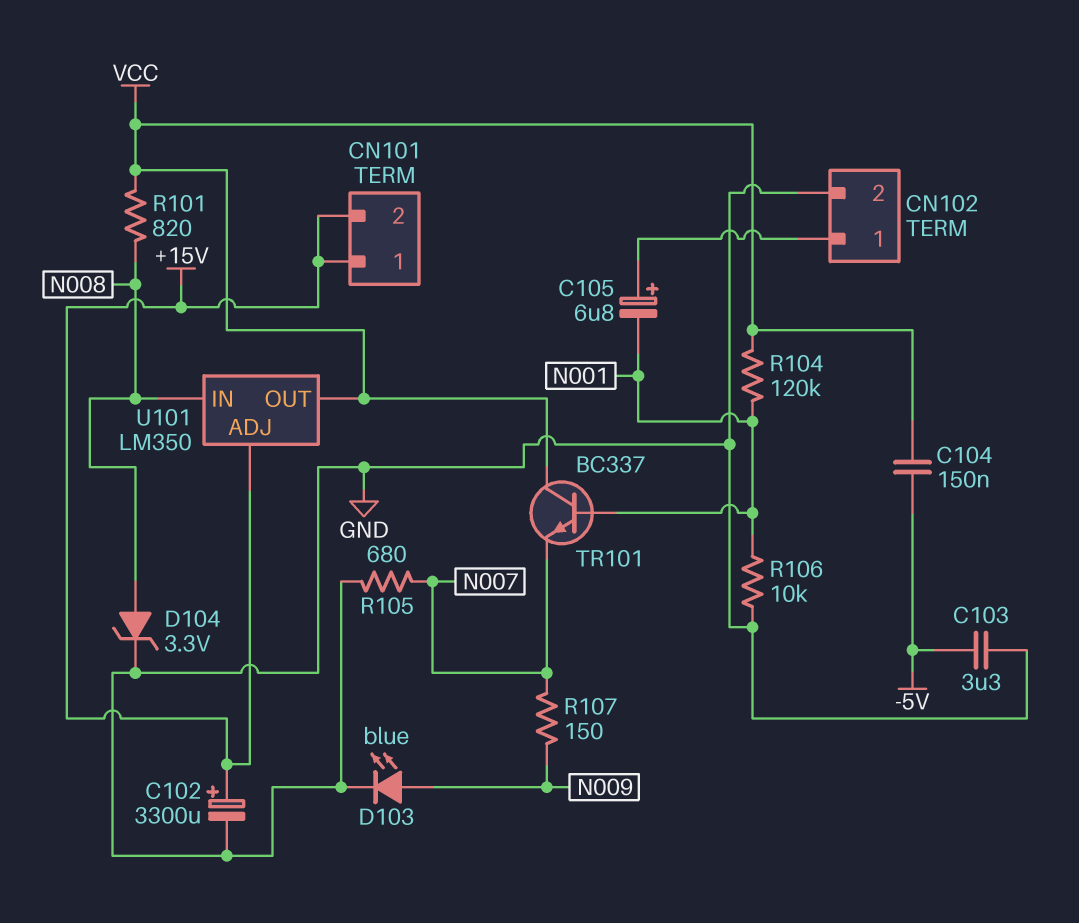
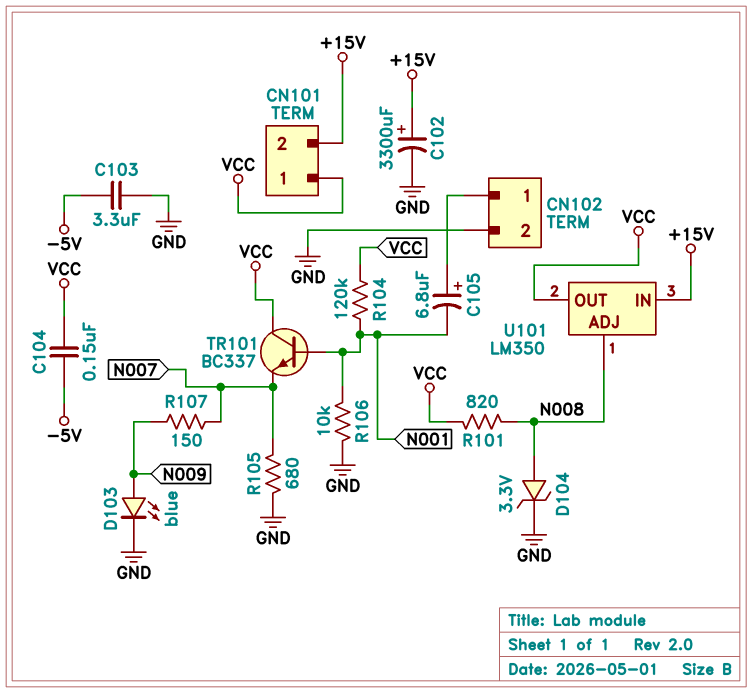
CN101 pin 1: +15V -> VCC
U101 pin ADJ: +15V -> N008
U101 pin IN: N008 -> +15V

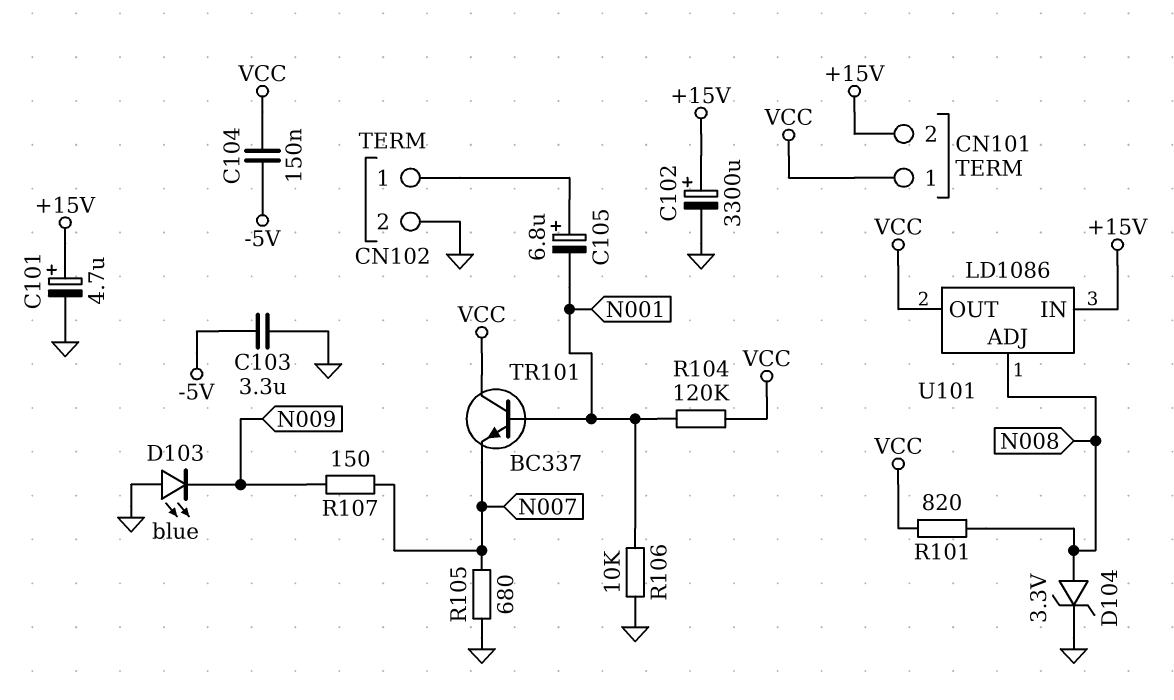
C101: none -> 4.7uF (plus +15V, minus GND)
D103: LED blue (A N009, K GND) -> LED blue (A GND, K N009)
U101: LM350 -> LD1086

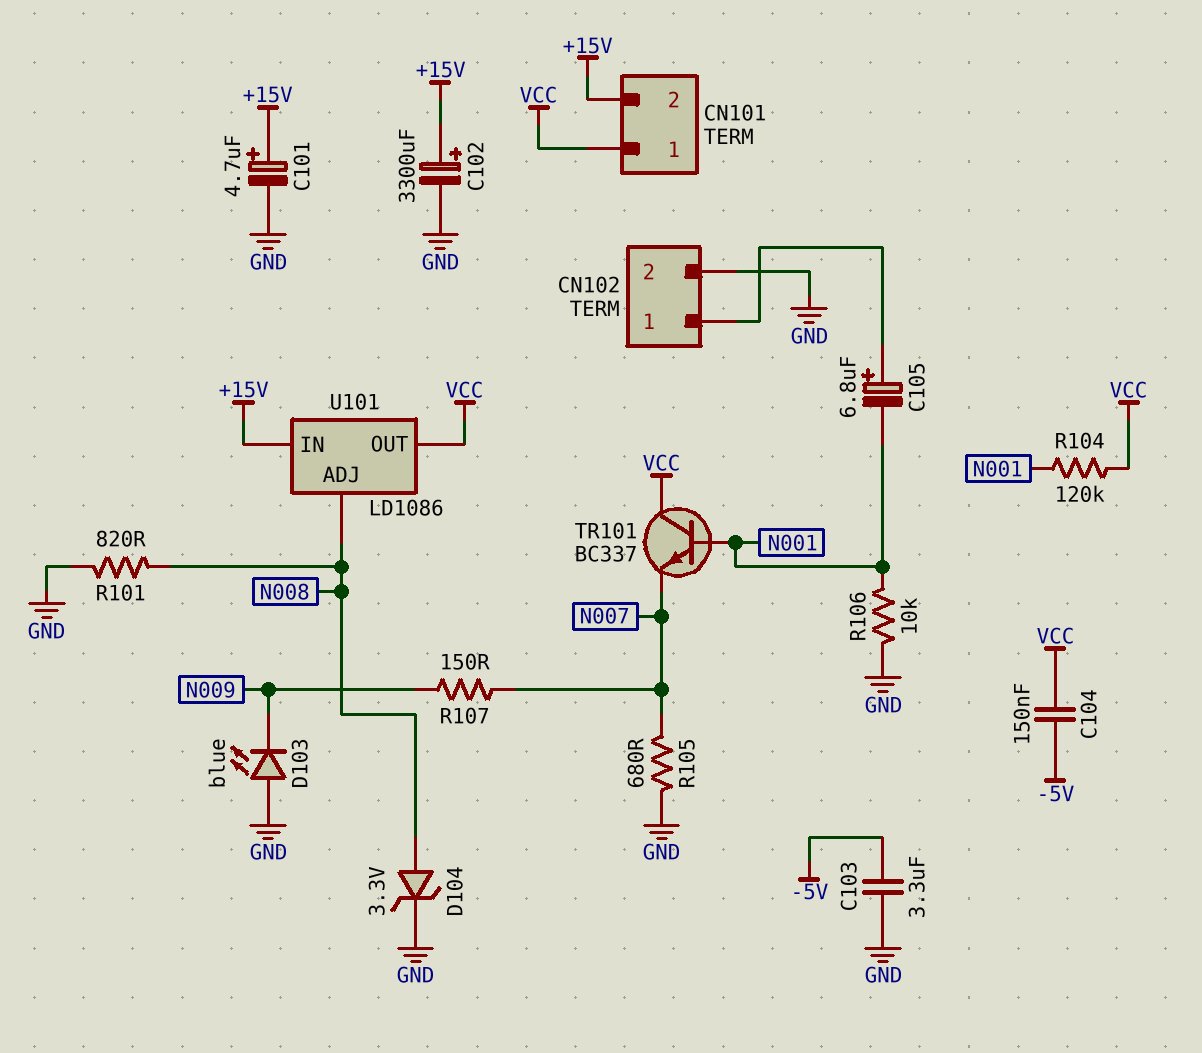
R101: 820 (N008, VCC) -> 820 (GND, N008)

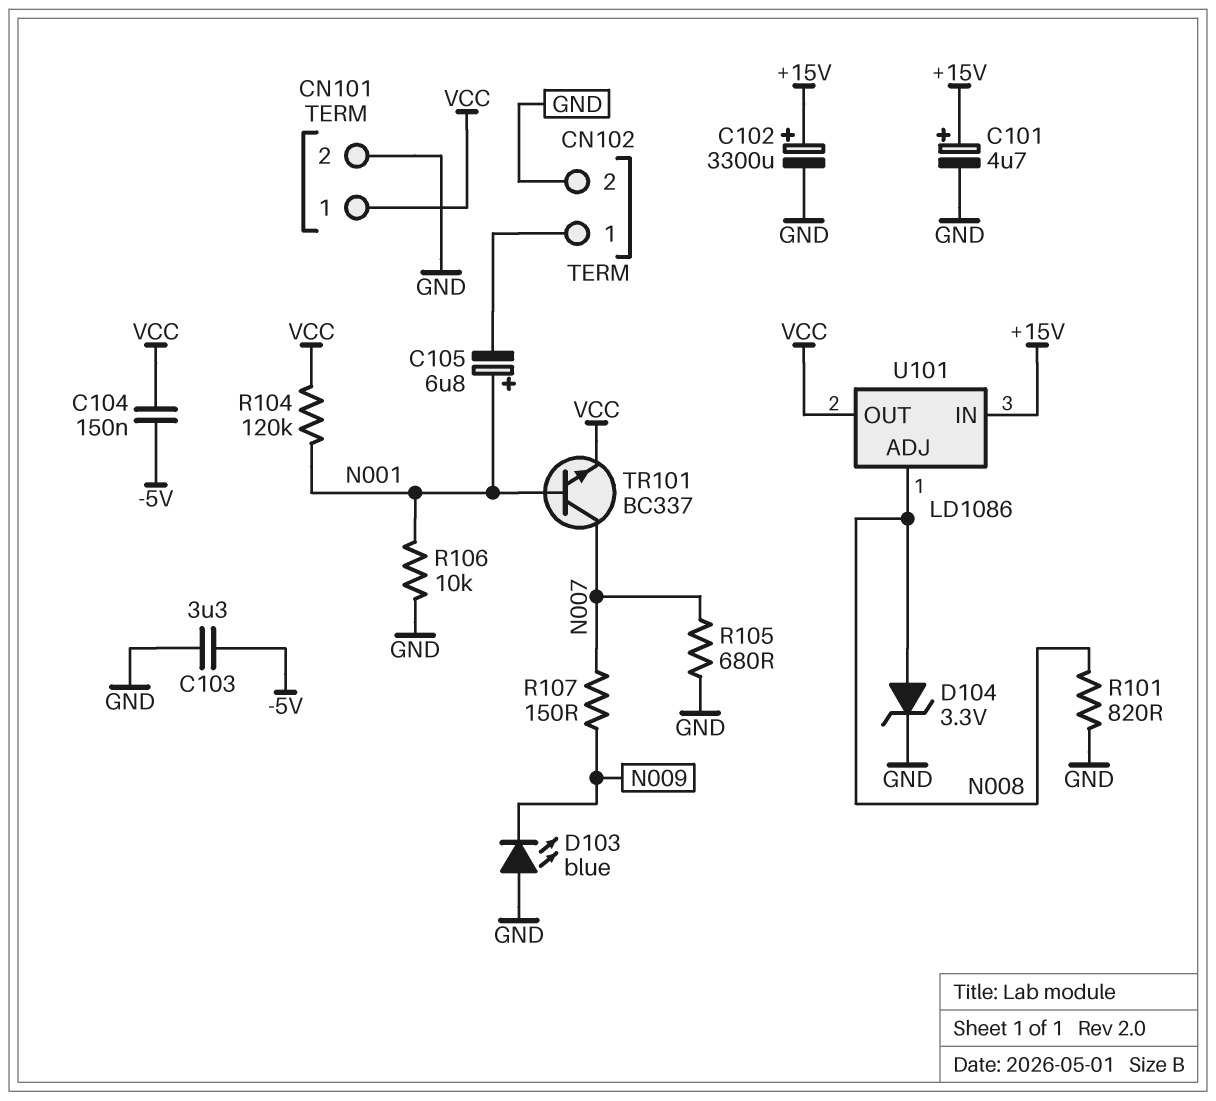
C105: 6.8uF (plus CN102/1, minus N001) -> 6.8uF (plus N001, minus CN102/1)
CN101 pin 2: +15V -> GND
TR101: NPN BC337 (B N001, C VCC, E N007) -> NPN BC337 (B N001, C N007, E VCC)

